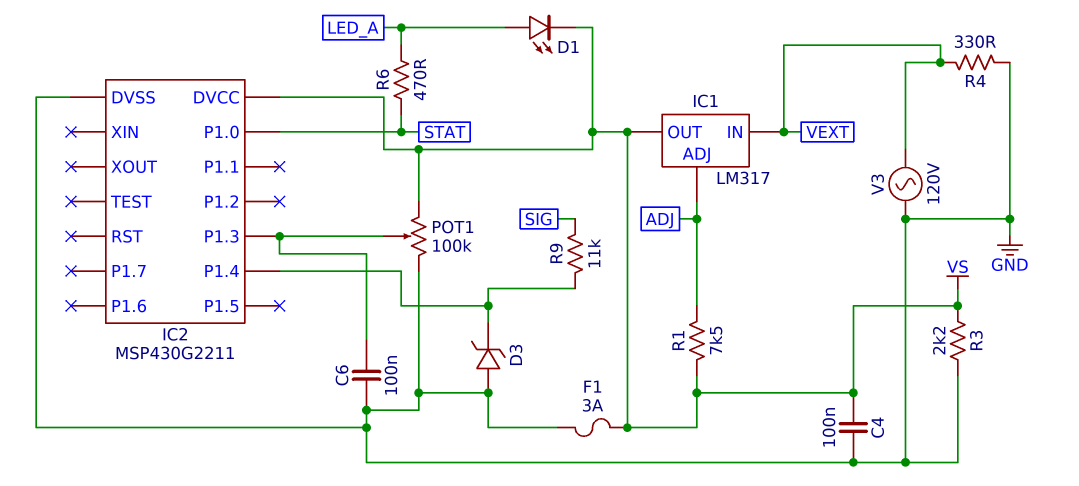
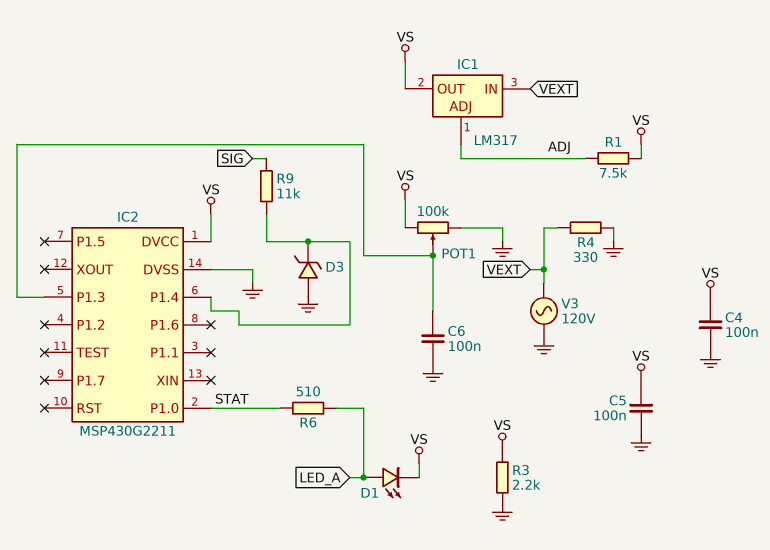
C5: none -> 100nF (GND, VS)
F1: 3A (GND, VS) -> none
R6: 470 (LED_A, STAT) -> 510 (LED_A, STAT)

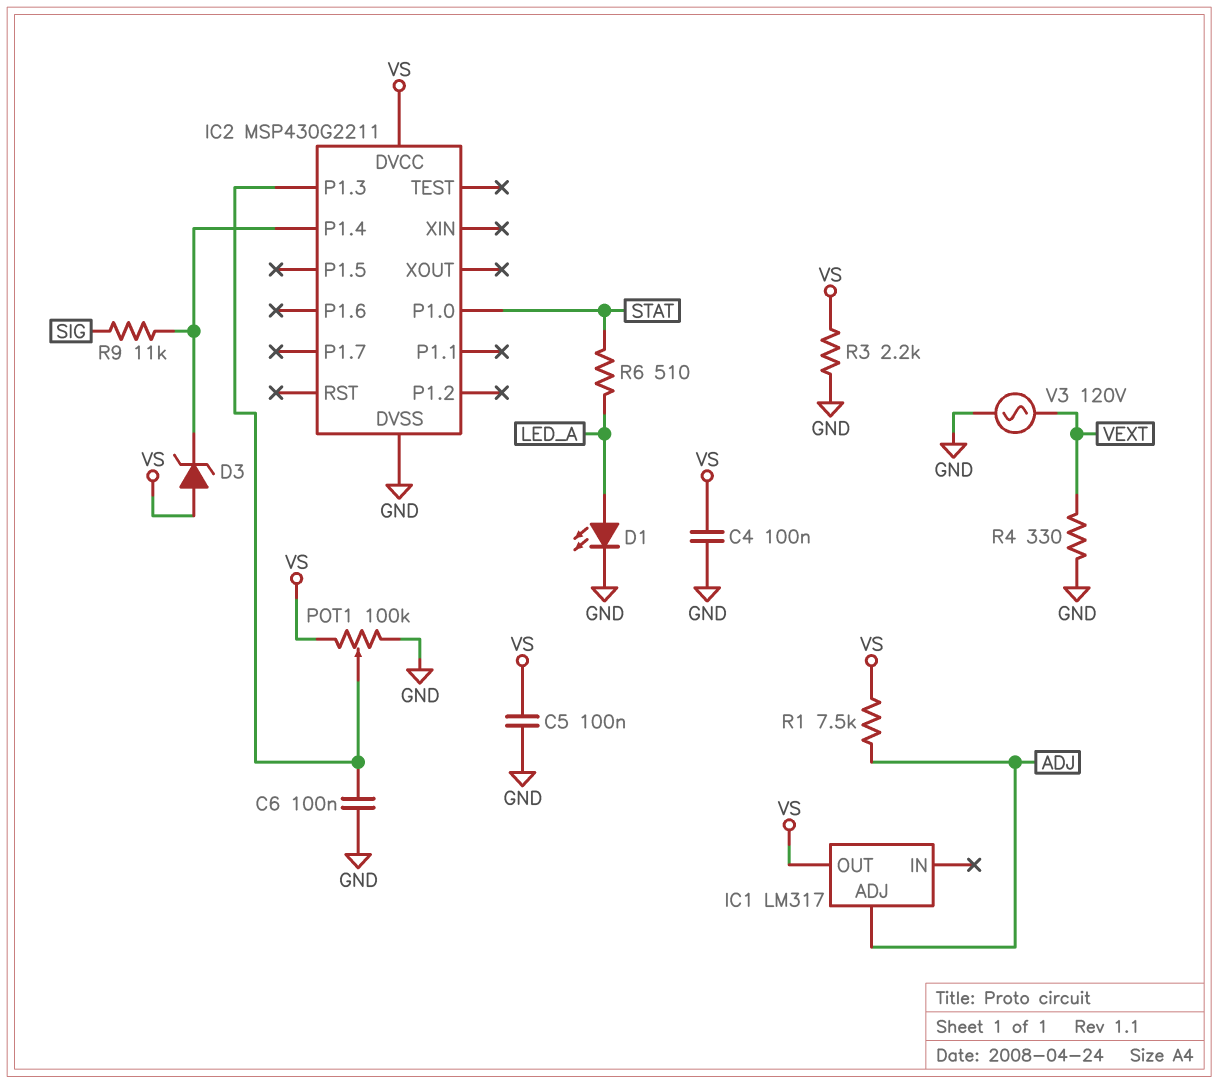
D1: LED (A LED_A, K VS) -> LED (A LED_A, K GND)
D3: zener (A GND, K IC2/P1.4) -> zener (A VS, K IC2/P1.4)
IC1 pin IN: VEXT -> none

